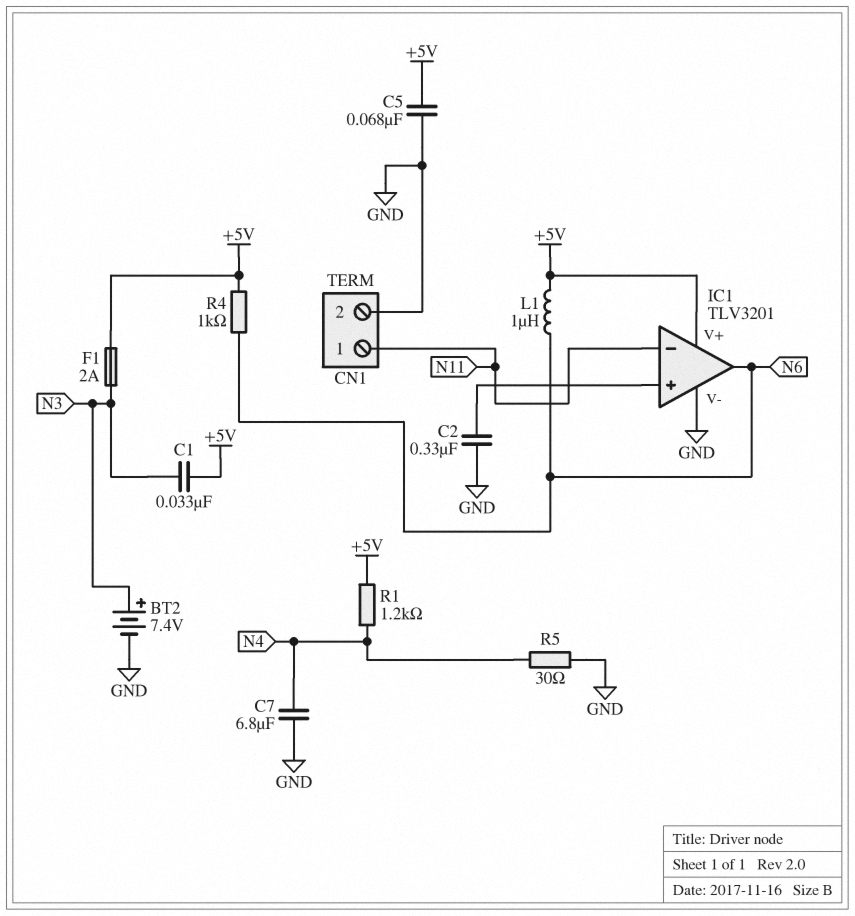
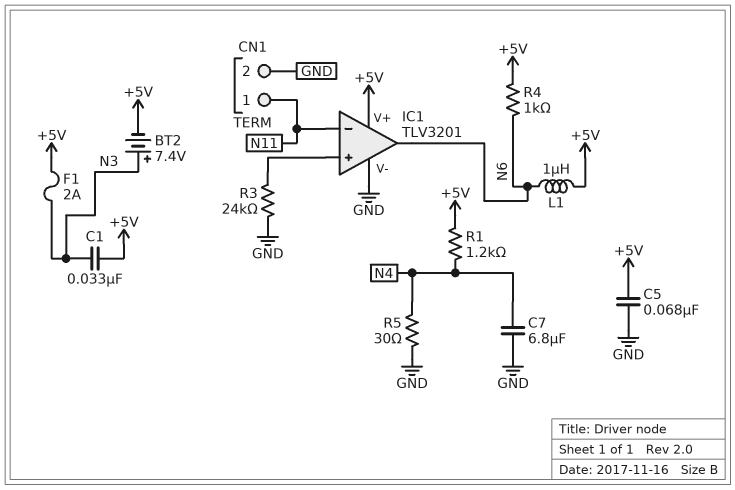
BT2: 7.4V (plus N3, minus GND) -> 7.4V (plus N3, minus +5V)
C2: 330nF (GND, IC1/in+) -> none
R3: none -> 24k (GND, IC1/in+)

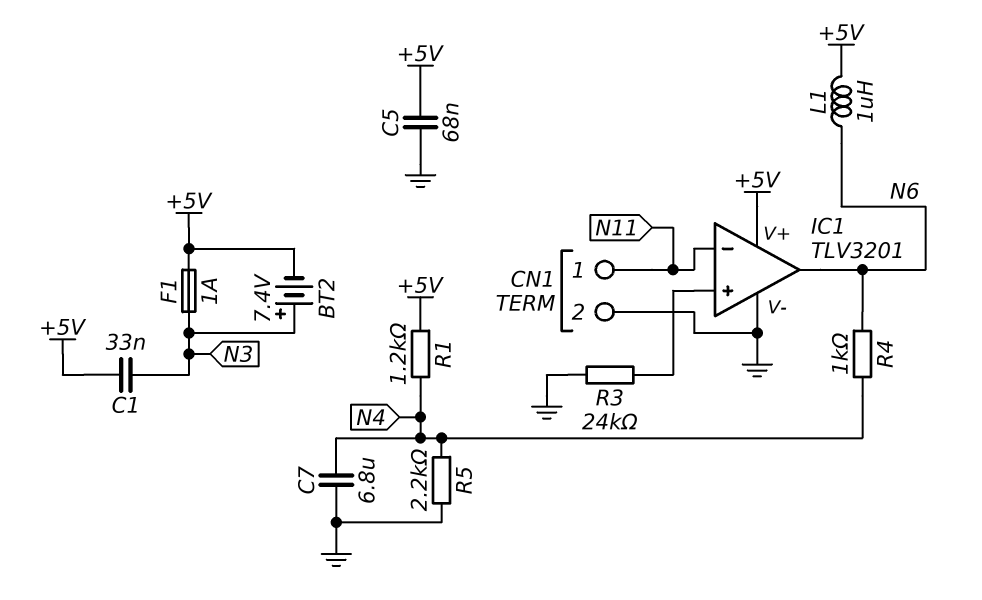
F1: 2A (+5V, N3) -> 1A (+5V, N3)
R4: 1k (+5V, N6) -> 1k (N4, N6)
R5: 30 (GND, N4) -> 2.2k (GND, N4)

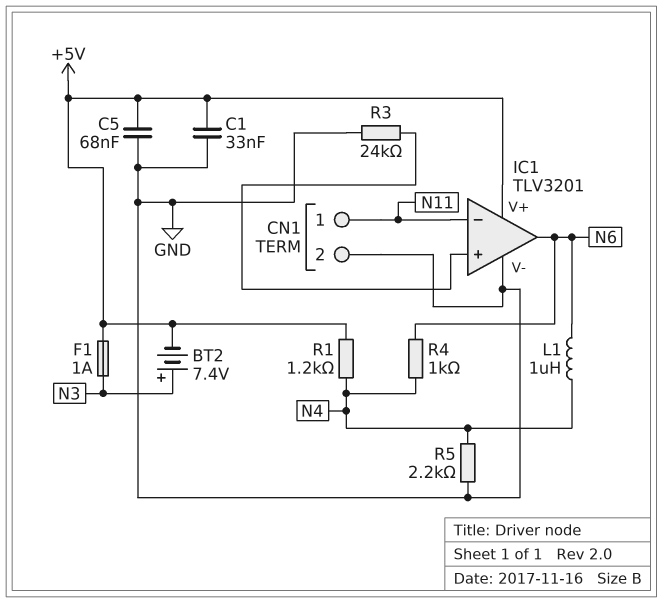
C1: 33nF (+5V, N3) -> 33nF (+5V, GND)
C7: 6.8uF (GND, N4) -> none
L1: 1uH (+5V, N6) -> 1uH (N4, N6)

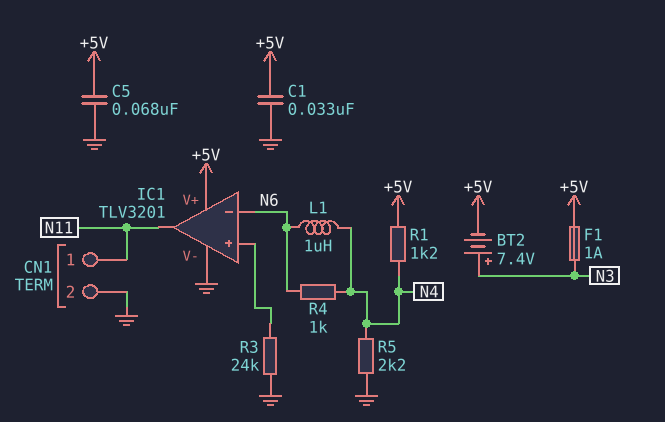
IC1 pin in-: N11 -> N6
IC1 pin out: N6 -> N11

